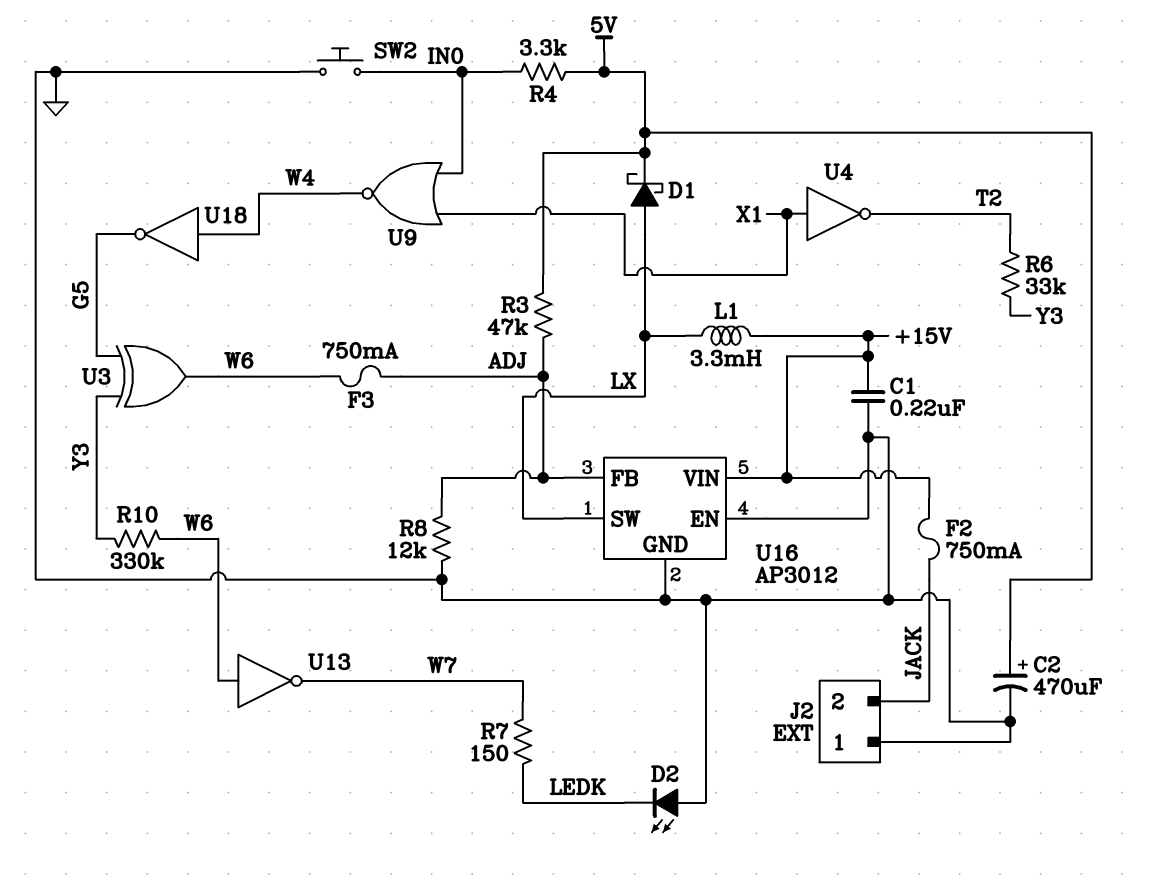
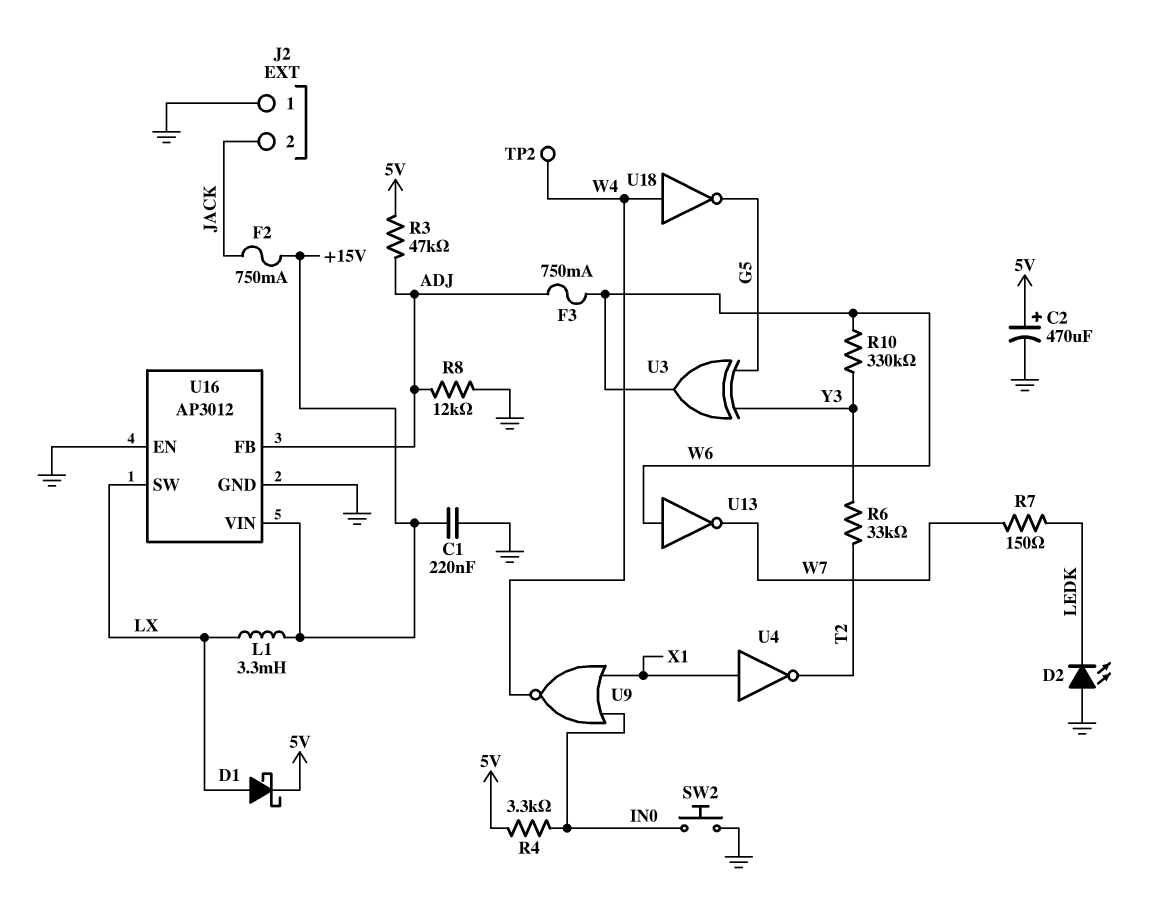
TP2: none -> test point (W4)

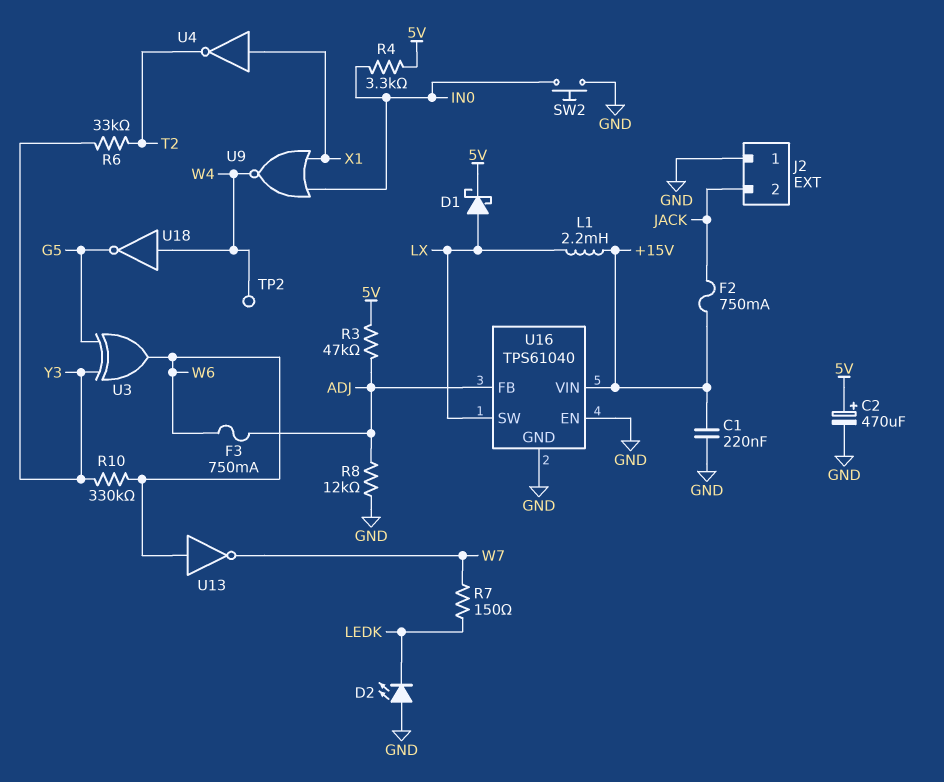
L1: 3.3mH (+15V, LX) -> 2.2mH (+15V, LX)
U16: AP3012 -> TPS61040

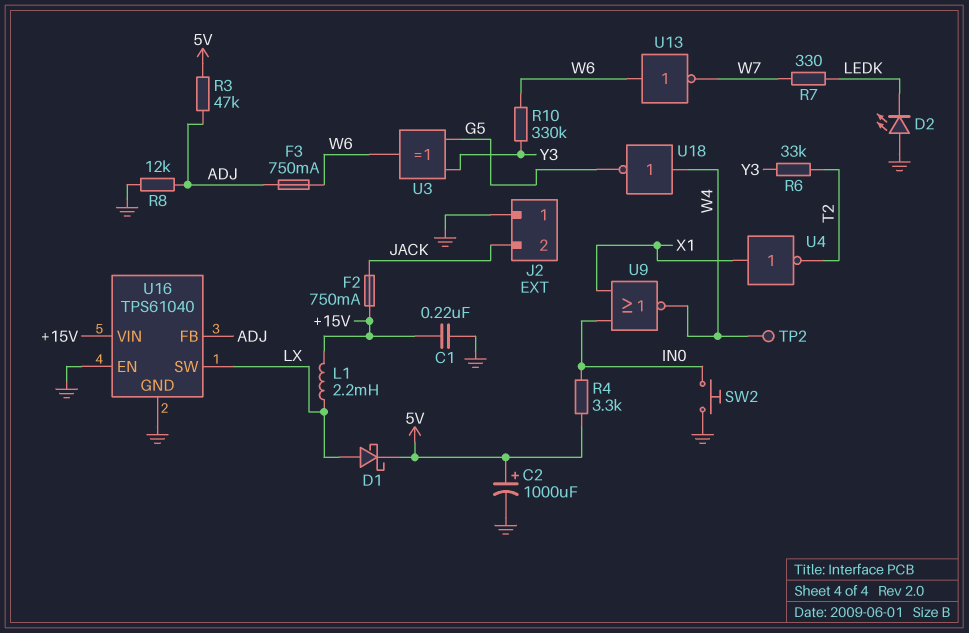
C2: 470uF (plus 5V, minus GND) -> 1000uF (plus 5V, minus GND)
R7: 150 (LEDK, W7) -> 330 (LEDK, W7)

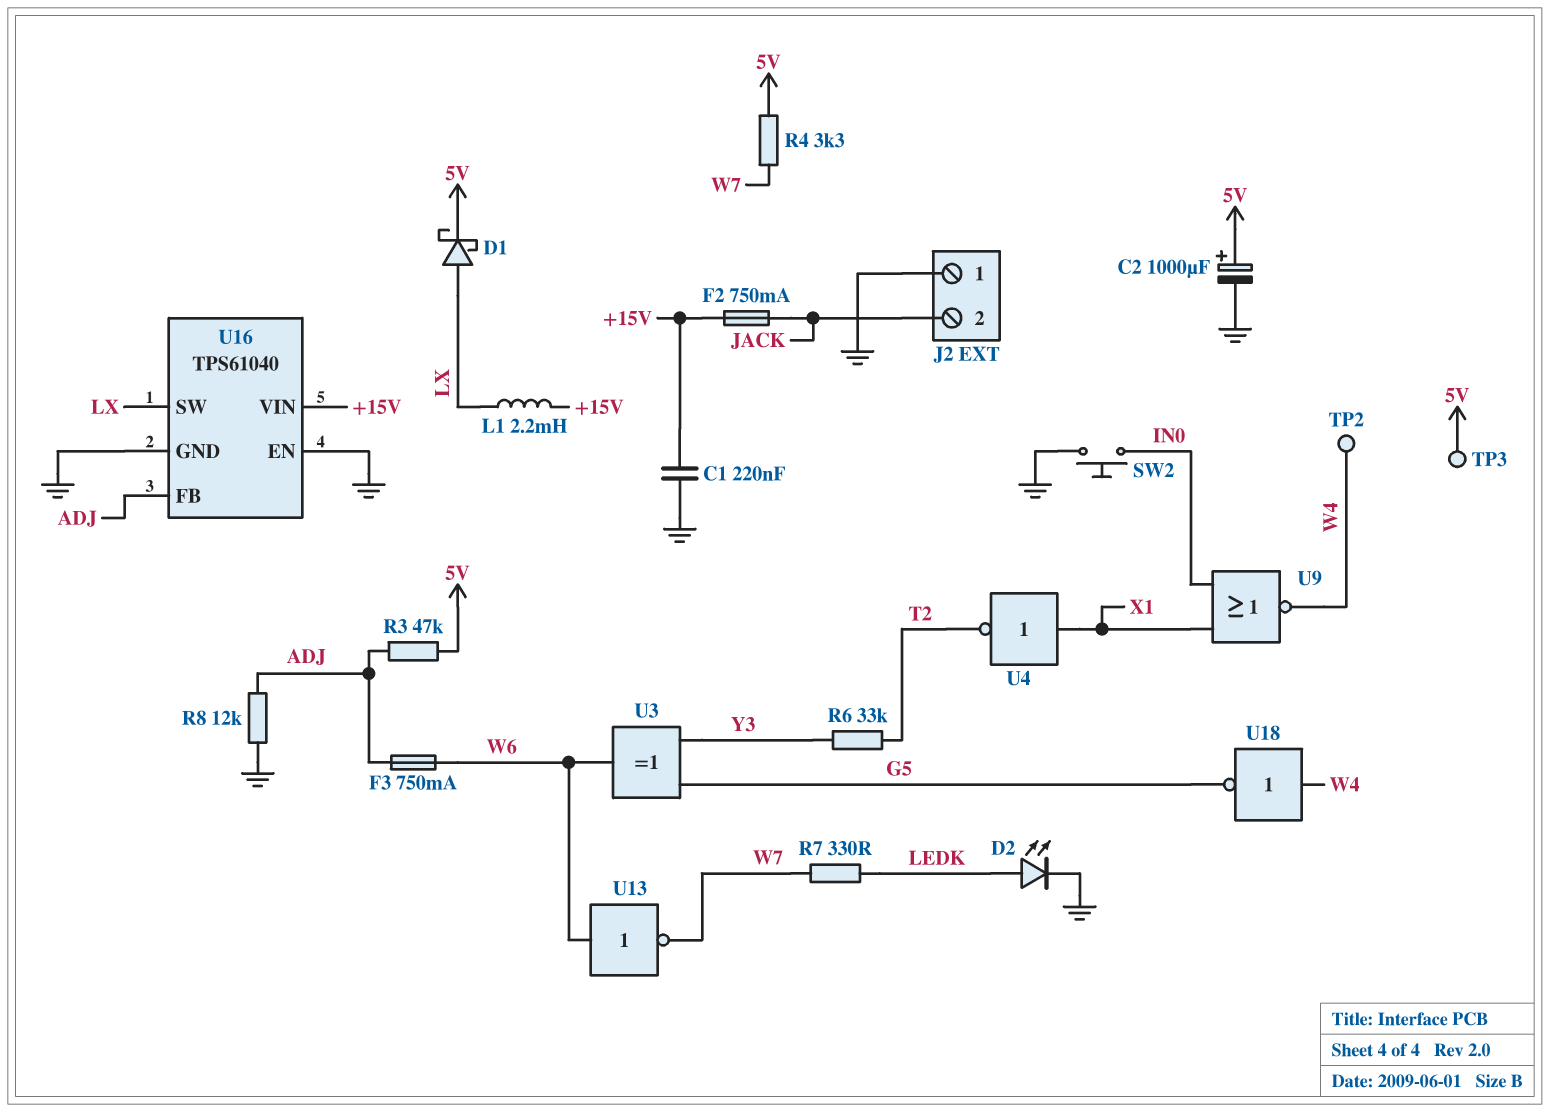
D2: LED (A GND, K LEDK) -> LED (A LEDK, K GND)
R4: 3.3k (5V, IN0) -> 3.3k (5V, W7)
R10: 330k (W6, Y3) -> none
TP3: none -> test point (5V)

